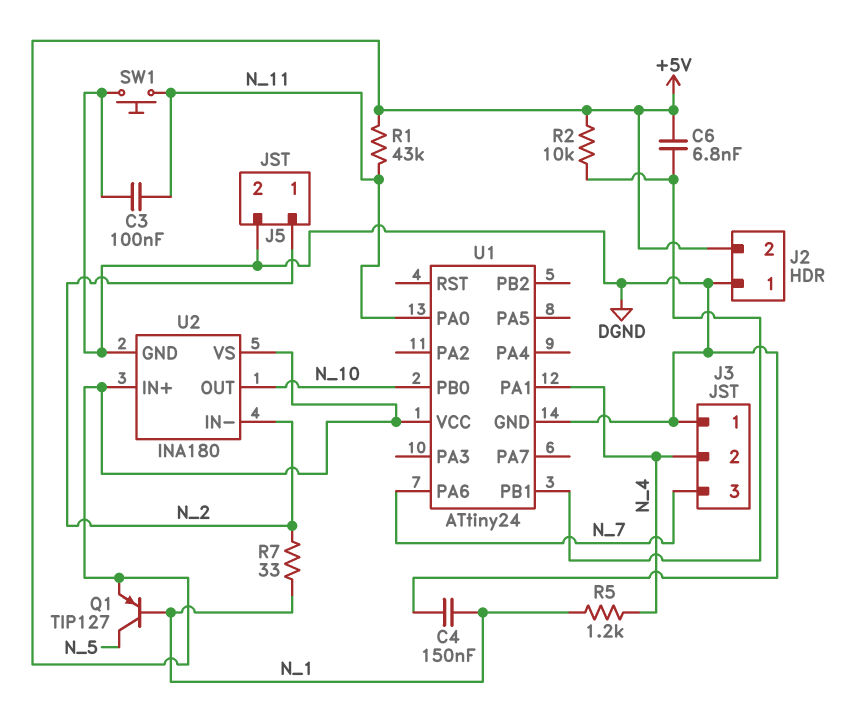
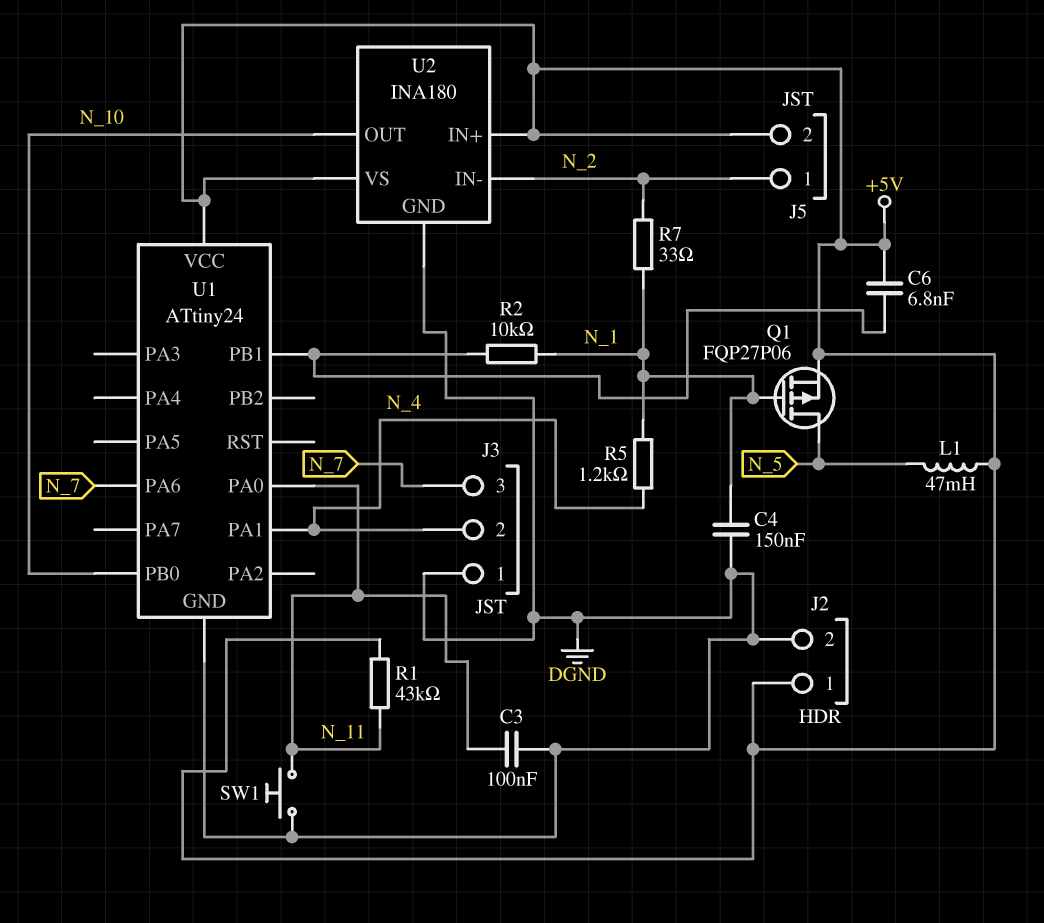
J2 pin 1: DGND -> +5V
J2 pin 2: +5V -> DGND
J5 pin 2: DGND -> +5V
L1: none -> 47mH (+5V, N_5)
Q1: PNP TIP127 (B N_1, C N_5, E +5V) -> PMOS FQP27P06 (G N_1, D N_5, S +5V)
R2: 10k (+5V, U1/PB1) -> 10k (N_1, U1/PB1)

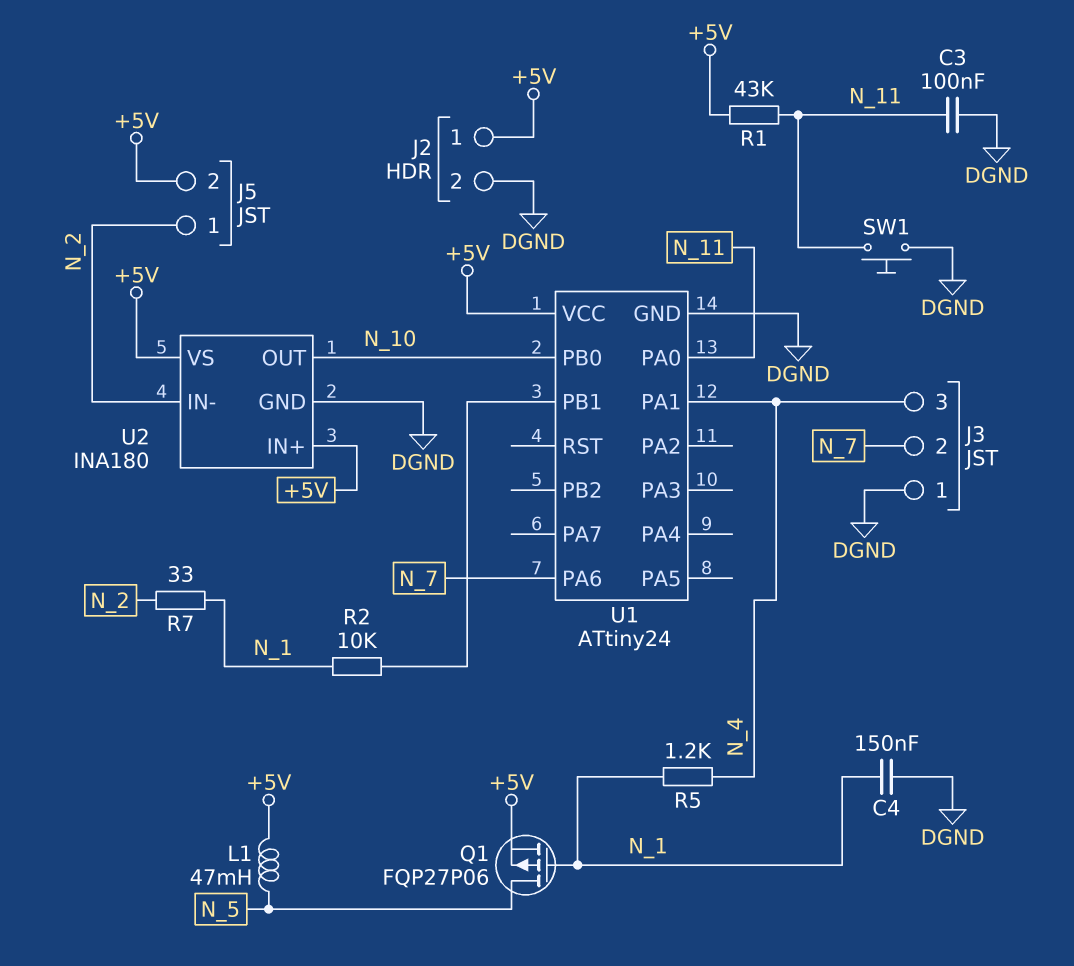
C6: 6.8nF (+5V, U1/PB1) -> none
J3 pin 2: N_4 -> N_7
J3 pin 3: N_7 -> N_4

